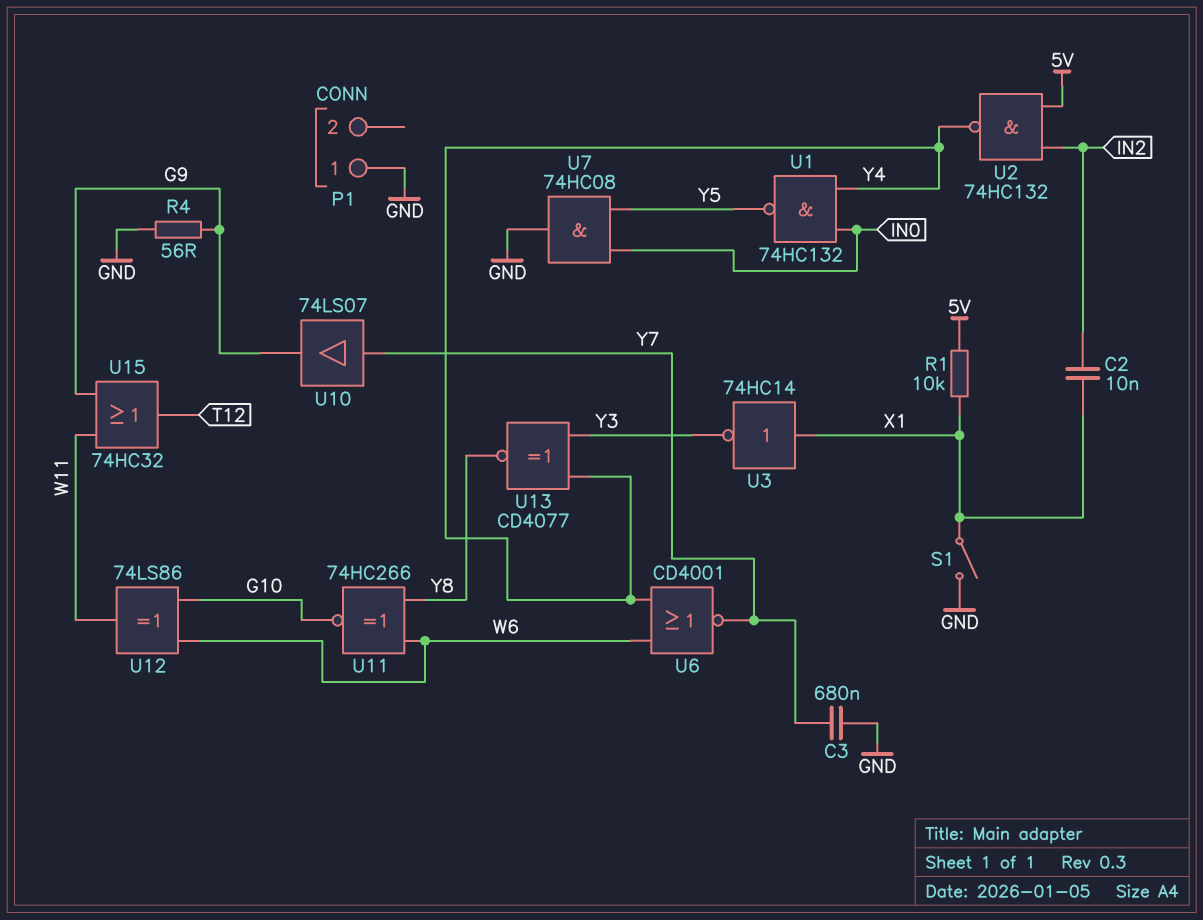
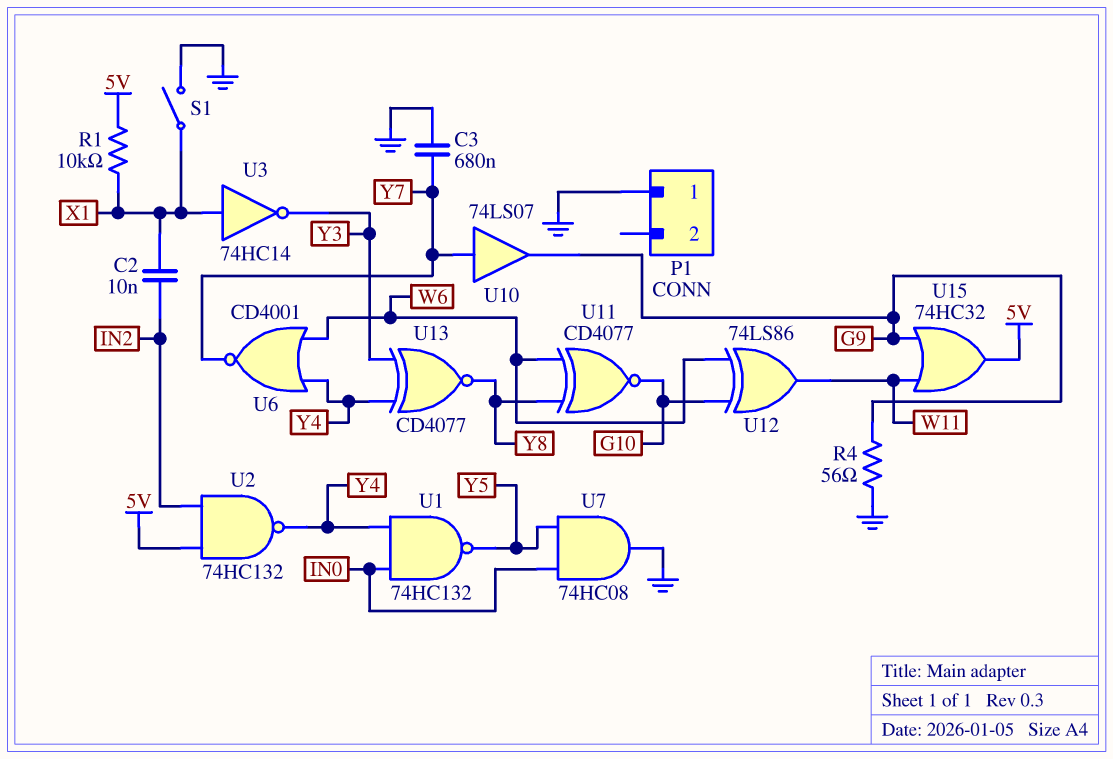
U11: XNOR 74HC266 (in W6, in Y8, out G10) -> XNOR CD4077 (in W6, in Y8, out G10)
U15: OR 74HC32 (in G9, in W11, out T12) -> OR 74HC32 (in G9, in W11, out 5V)

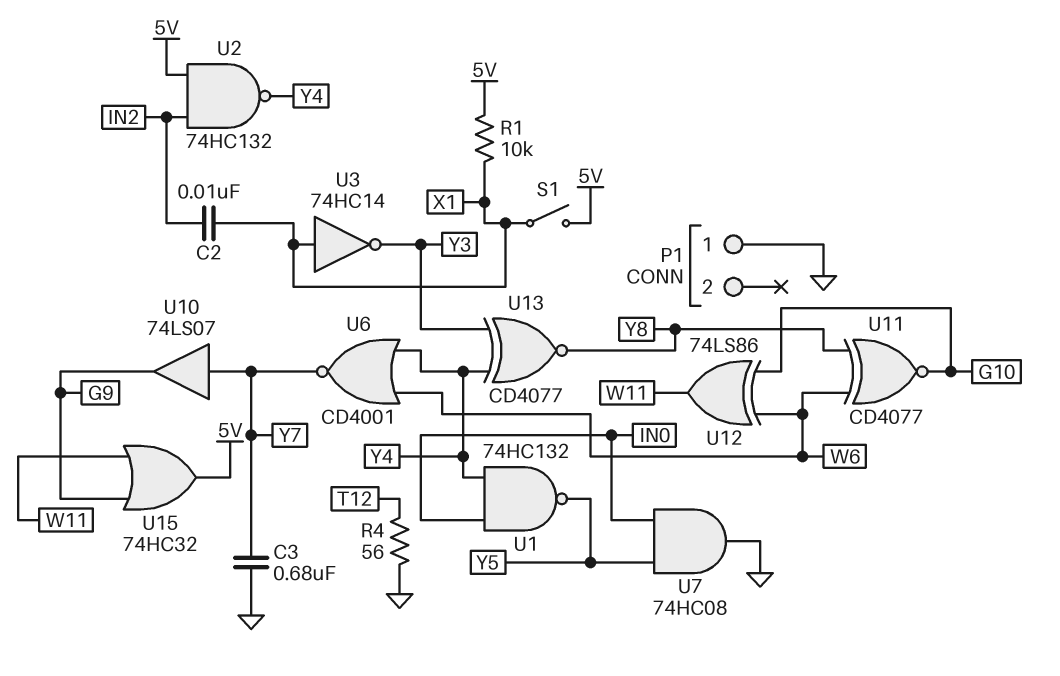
R4: 56 (G9, GND) -> 56 (GND, T12)
S1: switch (GND, X1) -> switch (5V, X1)

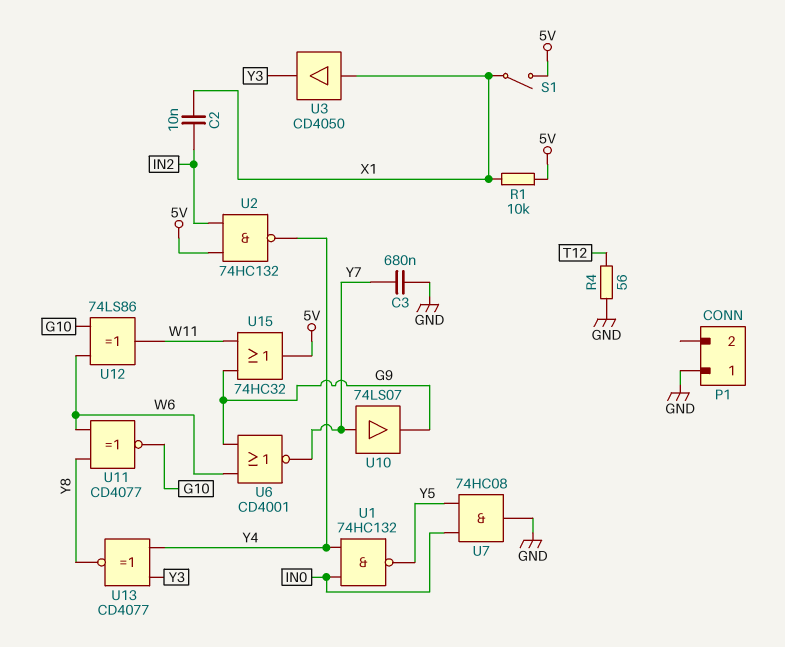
U3: NOT 74HC14 (in X1, out Y3) -> buffer CD4050 (in X1, out Y3)
U6: NOR CD4001 (in W6, in Y4, out Y7) -> NOR CD4001 (in G9, in W6, out Y7)

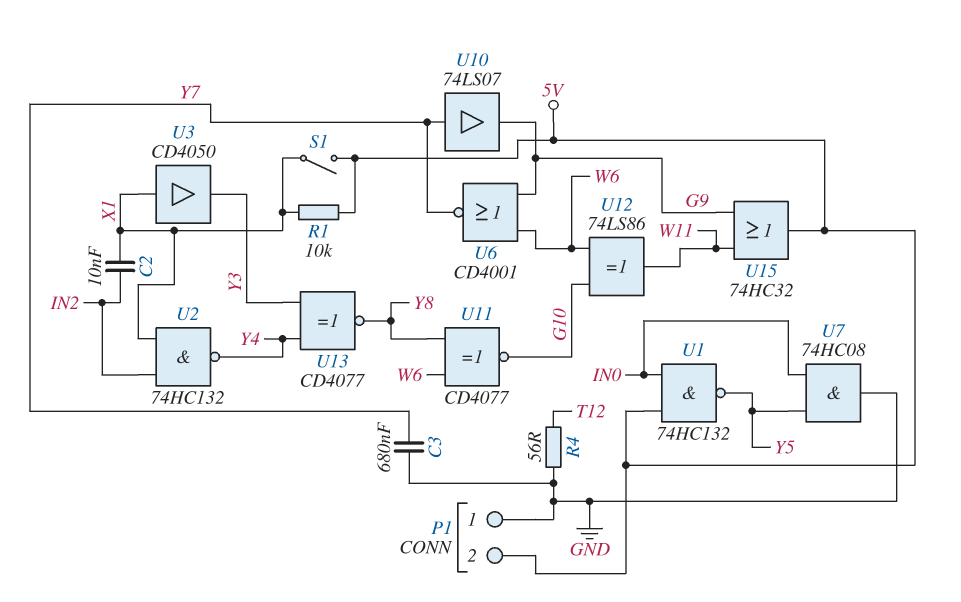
P1 pin 2: none -> 5V
U1: NAND 74HC132 (in IN0, in Y4, out Y5) -> NAND 74HC132 (in 5V, in IN0, out Y5)
U2: NAND 74HC132 (in 5V, in IN2, out Y4) -> NAND 74HC132 (in IN2, in X1, out Y4)

